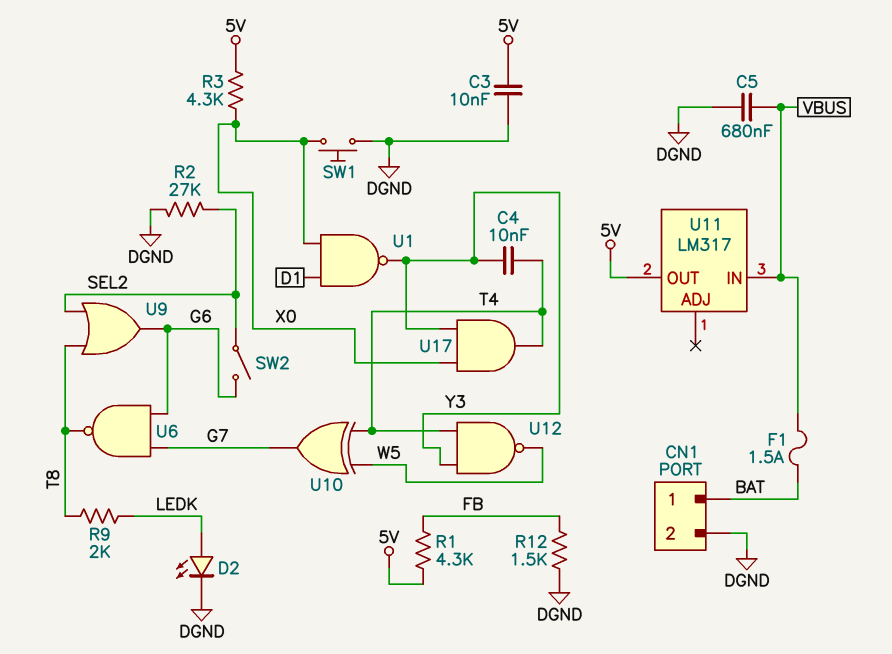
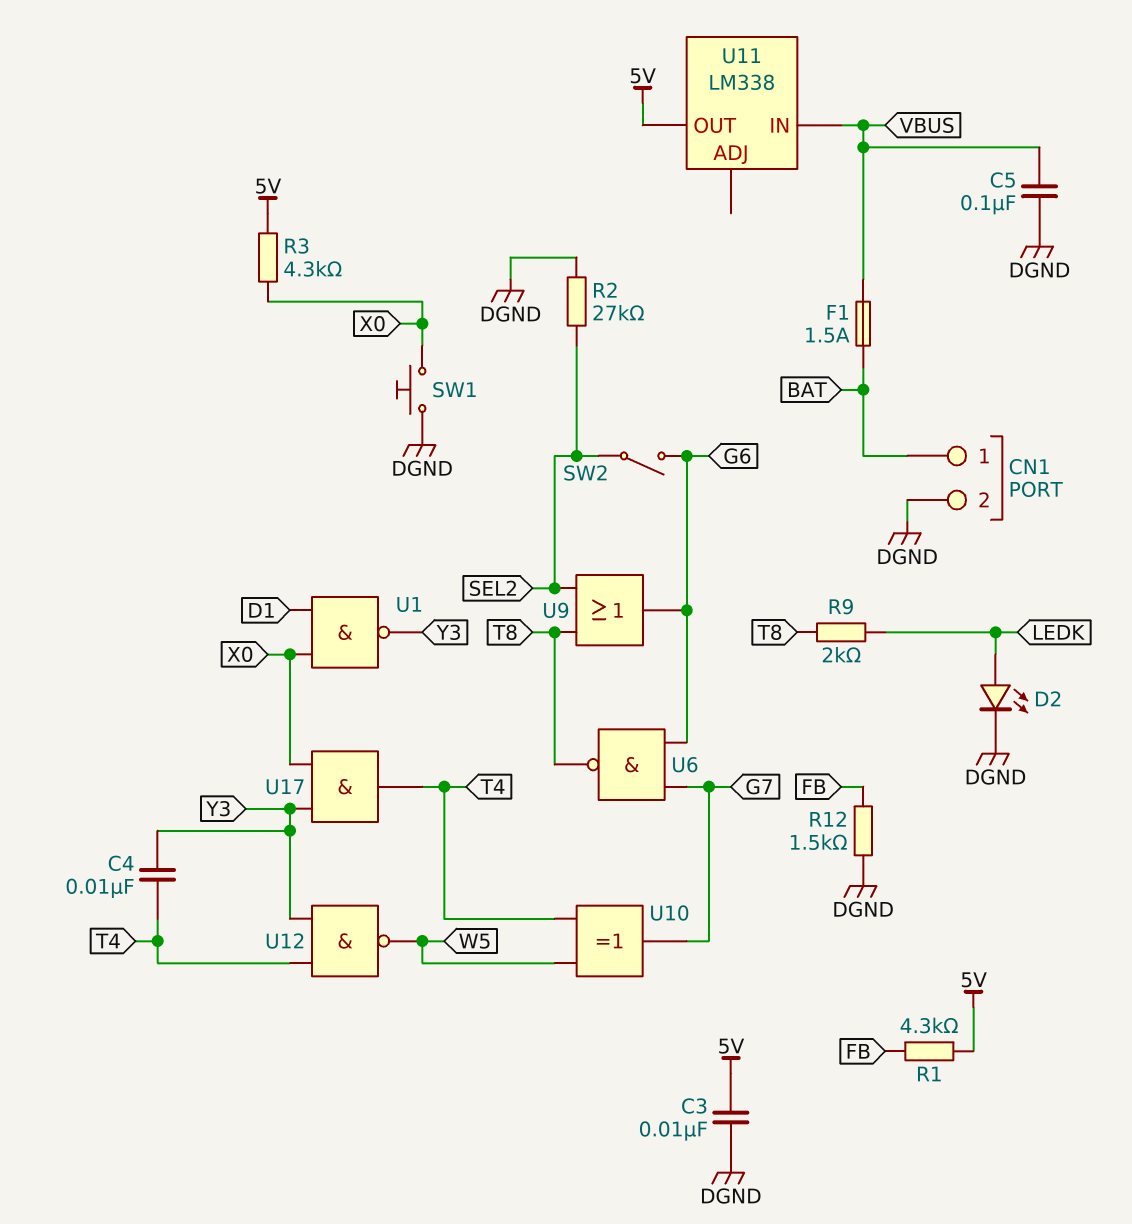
C5: 680nF (DGND, VBUS) -> 100nF (DGND, VBUS)
U11: LM317 -> LM338

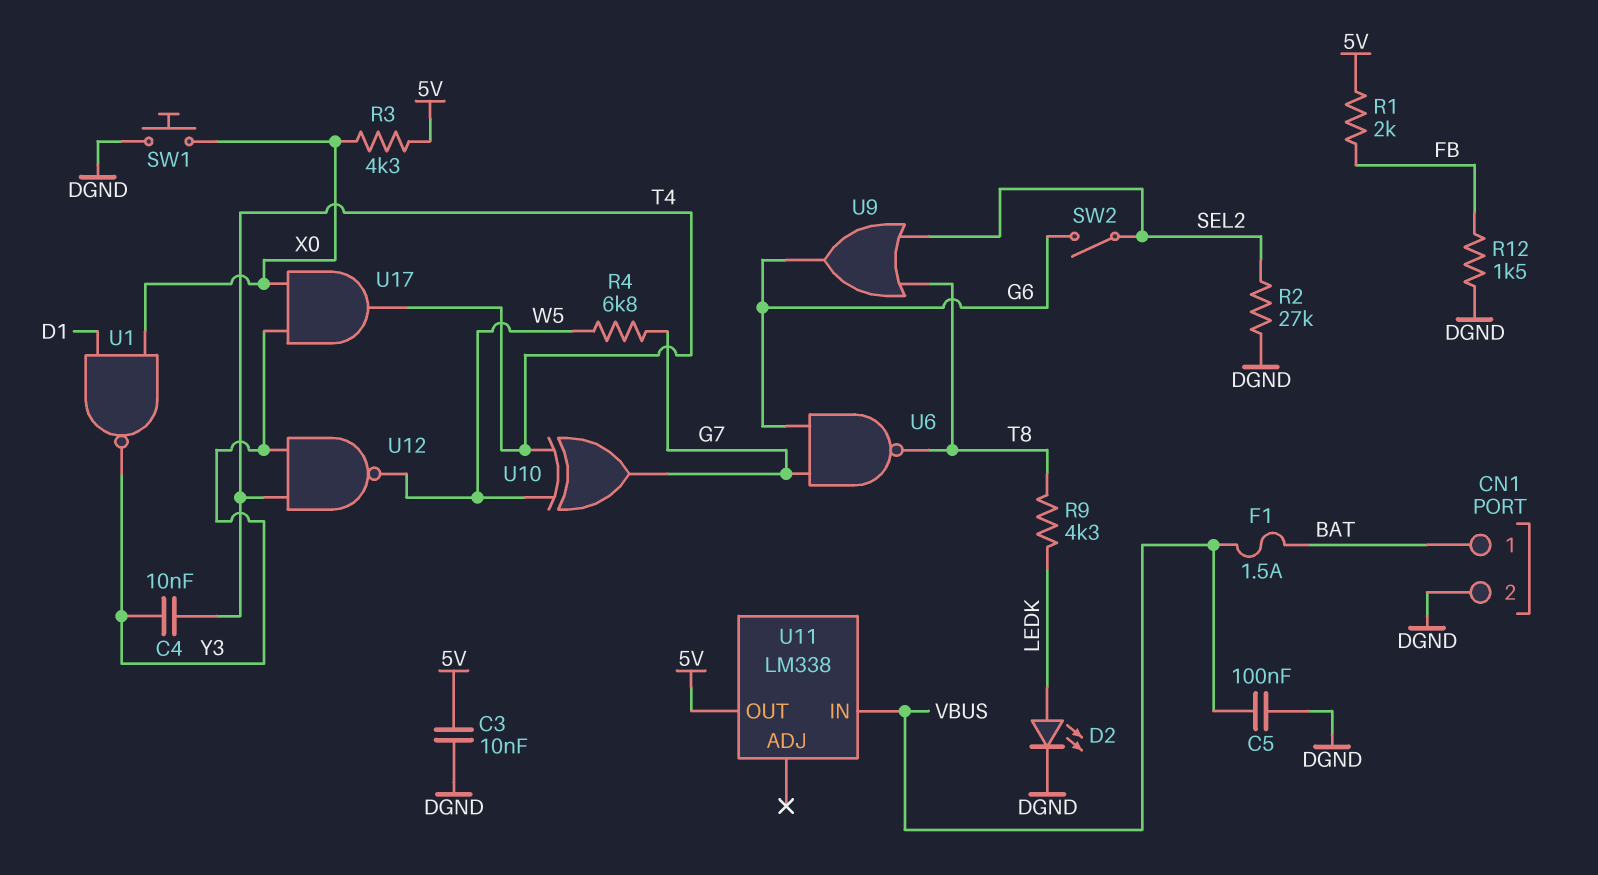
R1: 4.3k (5V, FB) -> 2k (5V, FB)
R4: none -> 6.8k (G7, W5)
R9: 2k (LEDK, T8) -> 4.3k (LEDK, T8)

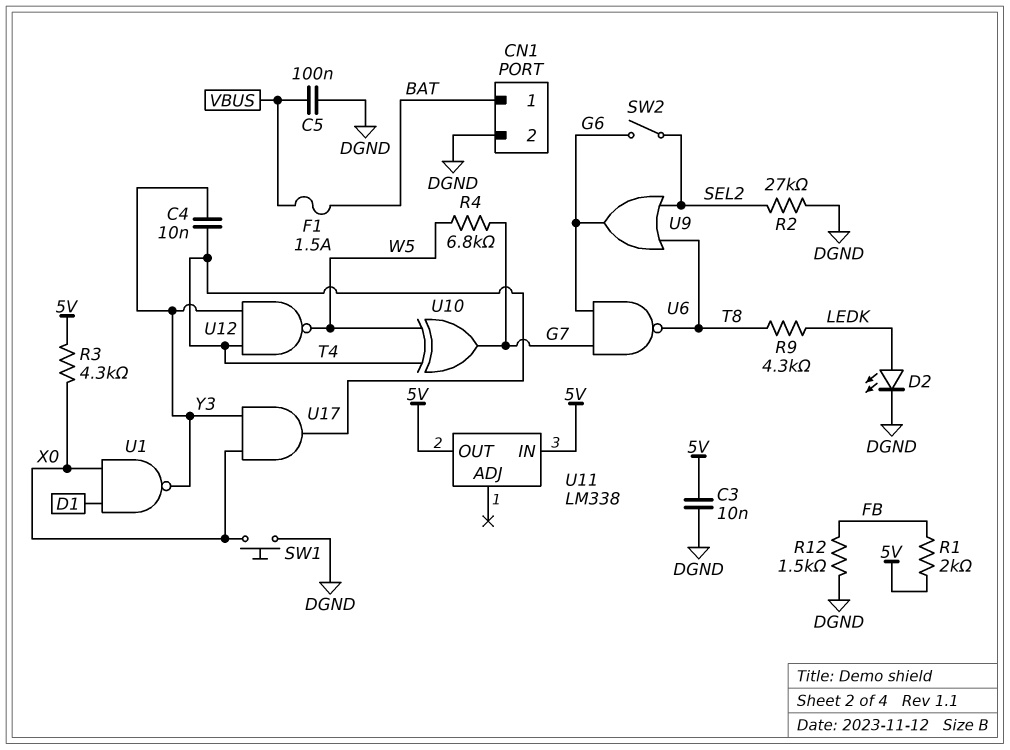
U11 pin IN: VBUS -> 5V

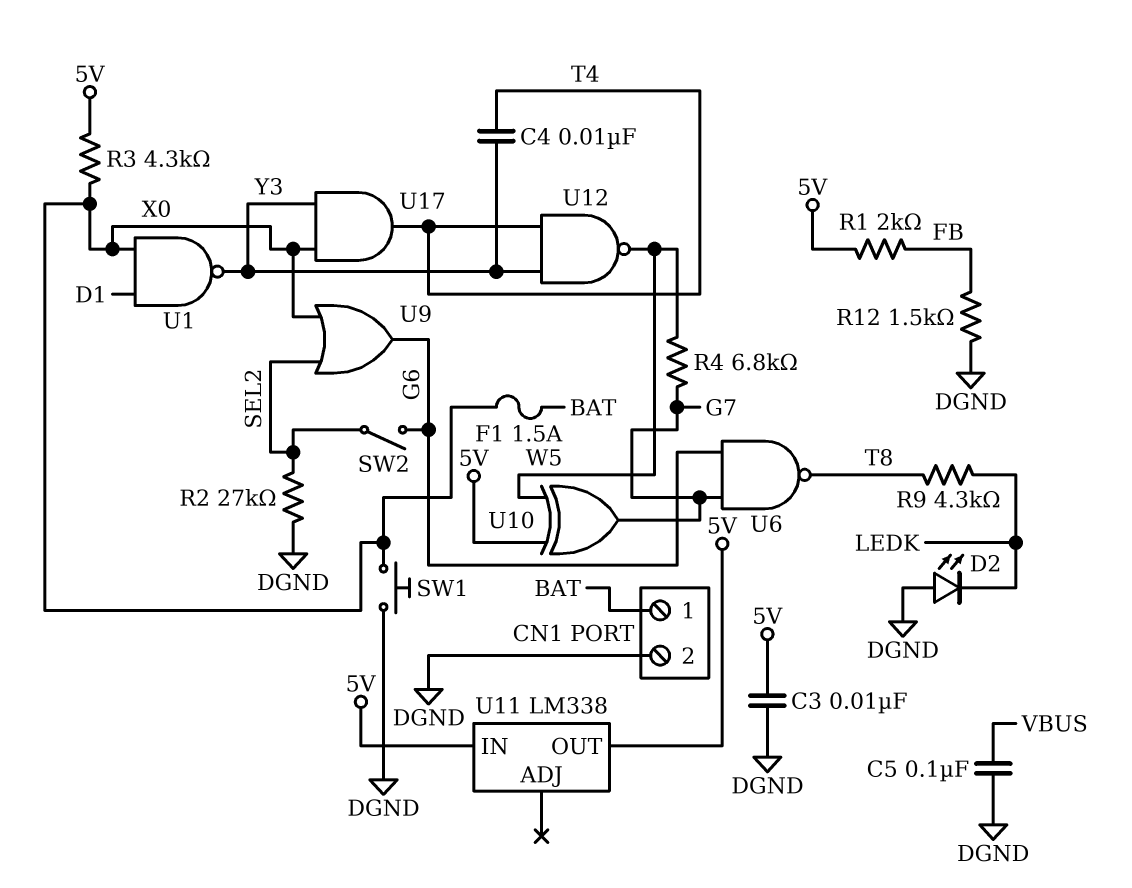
D2: LED (A LEDK, K DGND) -> LED (A DGND, K LEDK)
F1: 1.5A (BAT, VBUS) -> 1.5A (BAT, X0)
U9: OR (in SEL2, in T8, out G6) -> OR (in SEL2, in X0, out G6)
U10: XOR (in T4, in W5, out G7) -> XOR (in 5V, in W5, out G7)

